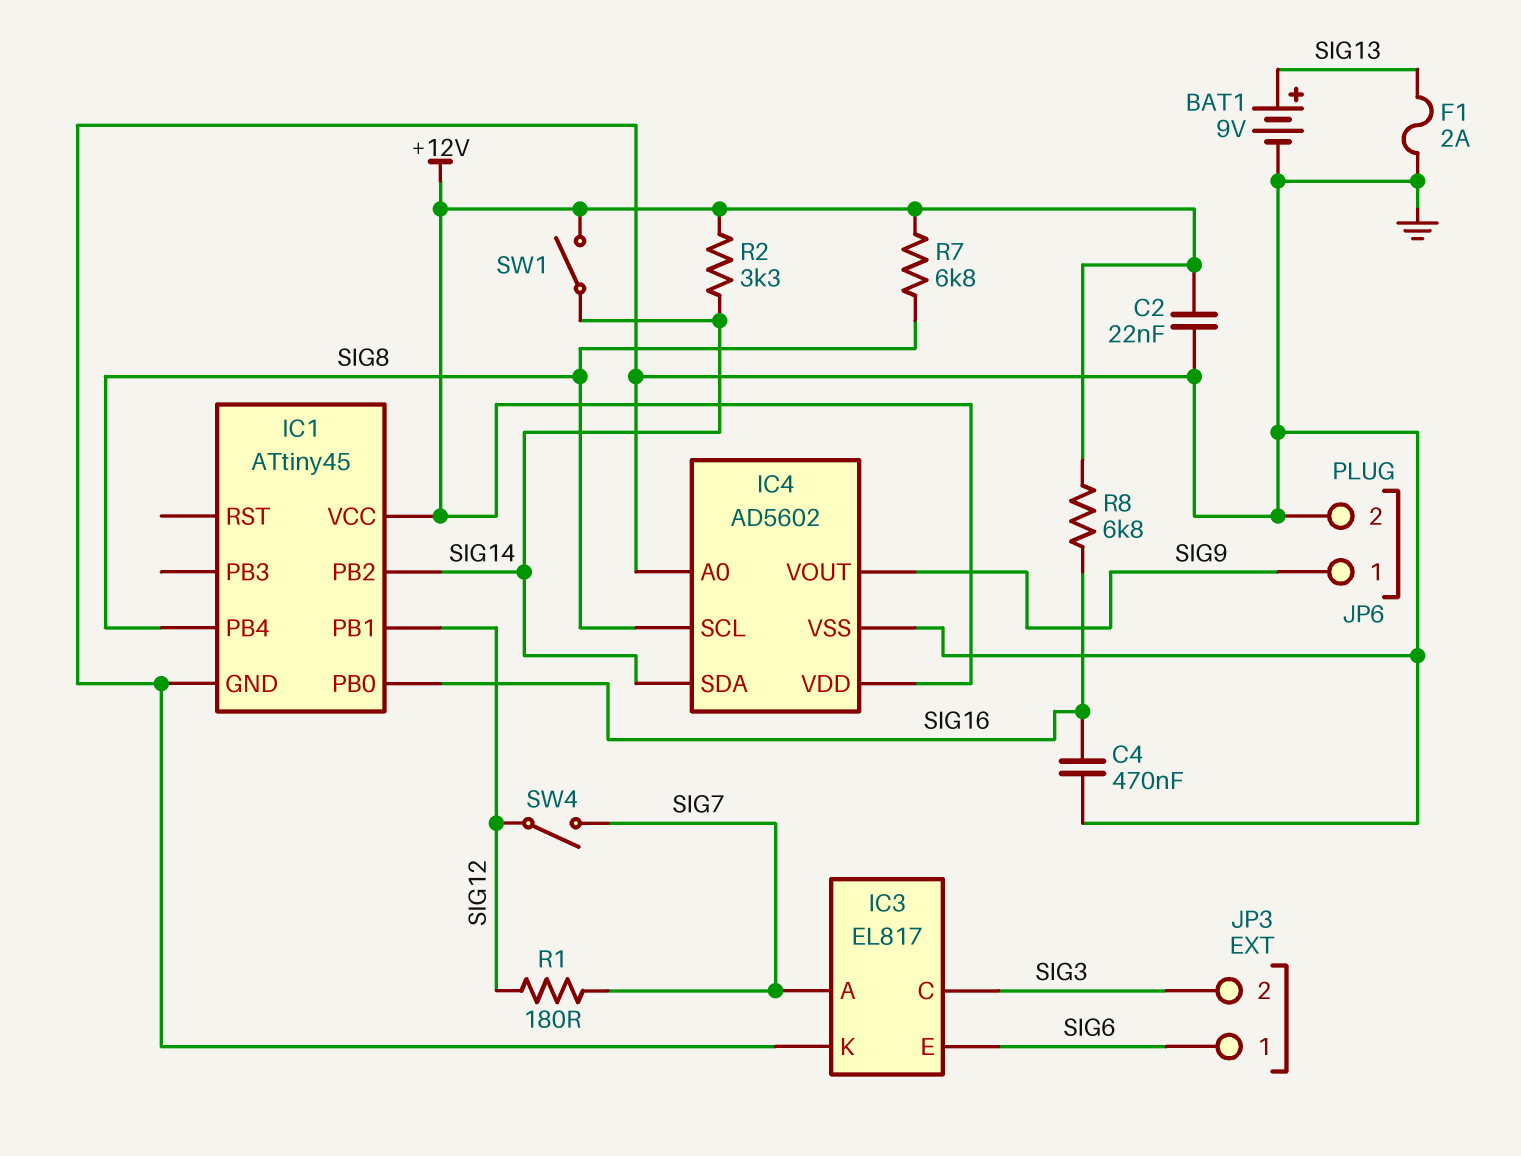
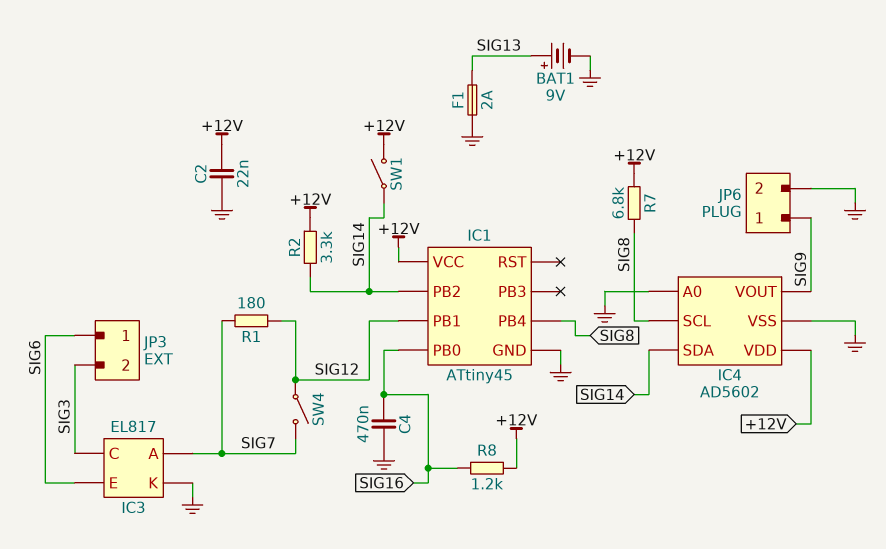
R8: 6.8k (+12V, SIG16) -> 1.2k (+12V, SIG16)

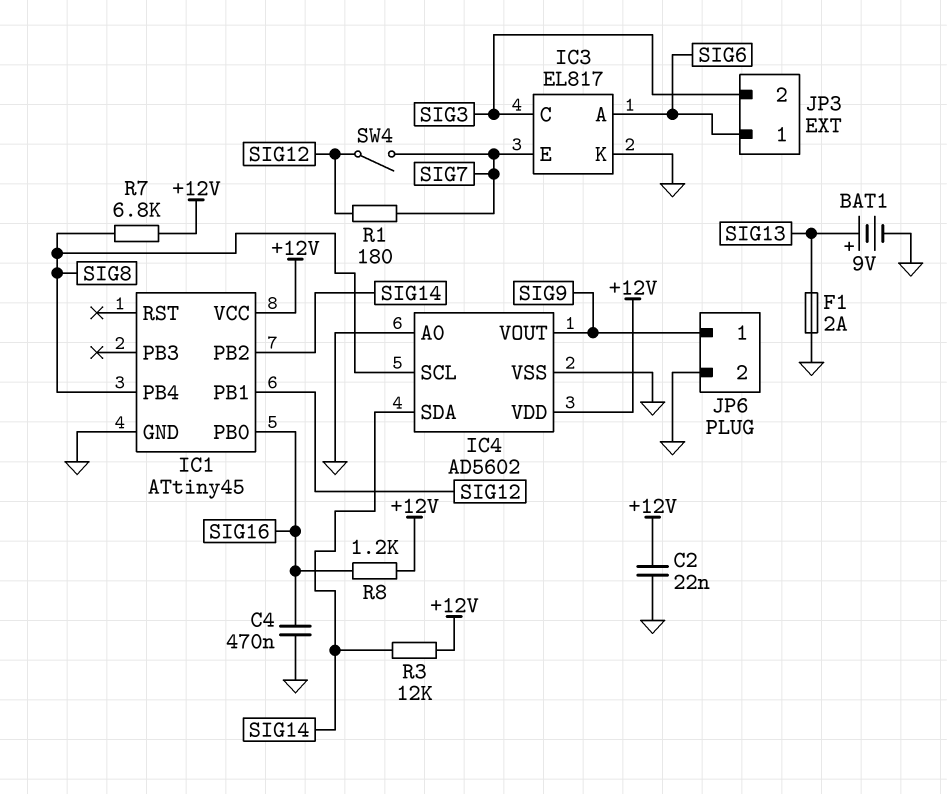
IC3 pin A: SIG7 -> SIG6
IC3 pin E: SIG6 -> SIG7
R2: 3.3k (+12V, SIG14) -> none
R3: none -> 12k (+12V, SIG14)
SW1: switch (+12V, SIG14) -> none

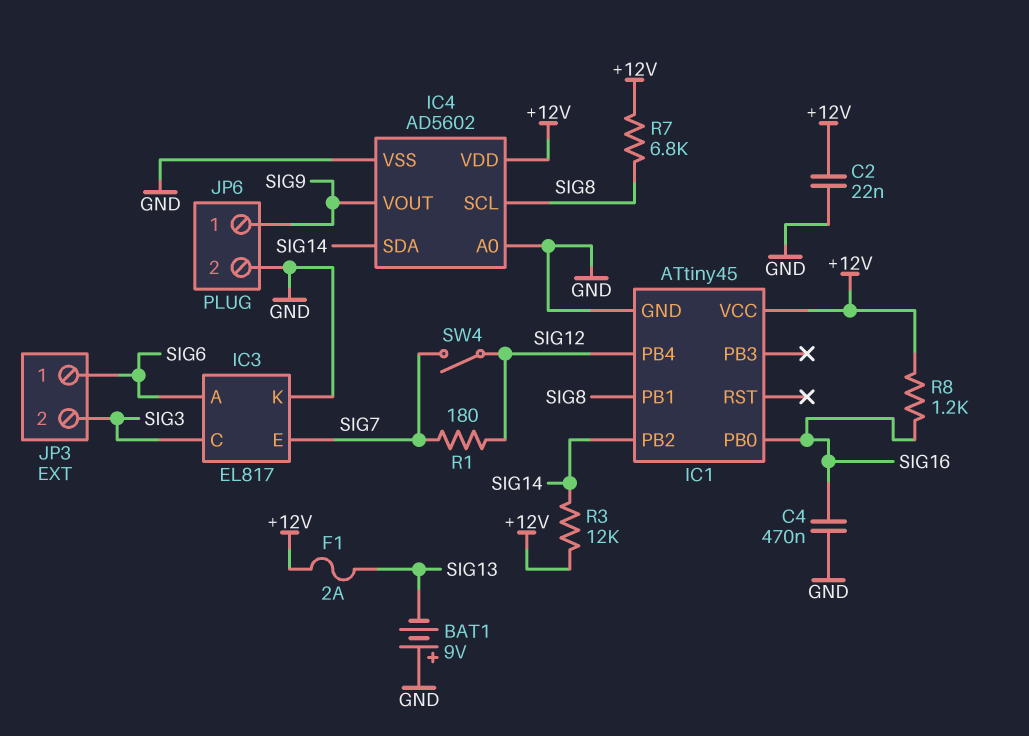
BAT1: 9V (plus SIG13, minus GND) -> 9V (plus GND, minus SIG13)
F1: 2A (GND, SIG13) -> 2A (+12V, SIG13)
IC1 pin PB1: SIG12 -> SIG8
IC1 pin PB4: SIG8 -> SIG12

